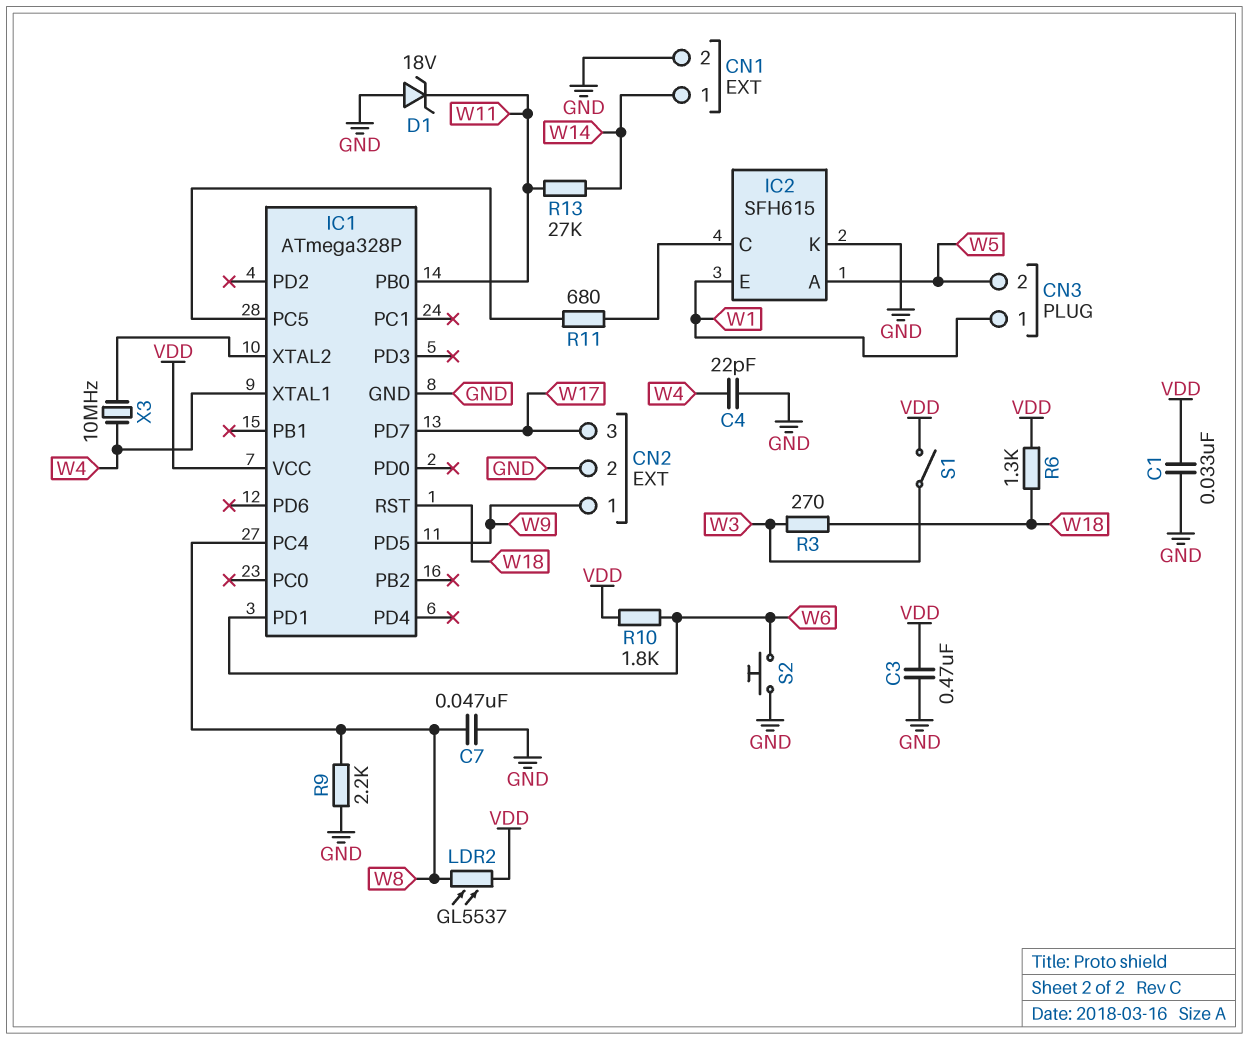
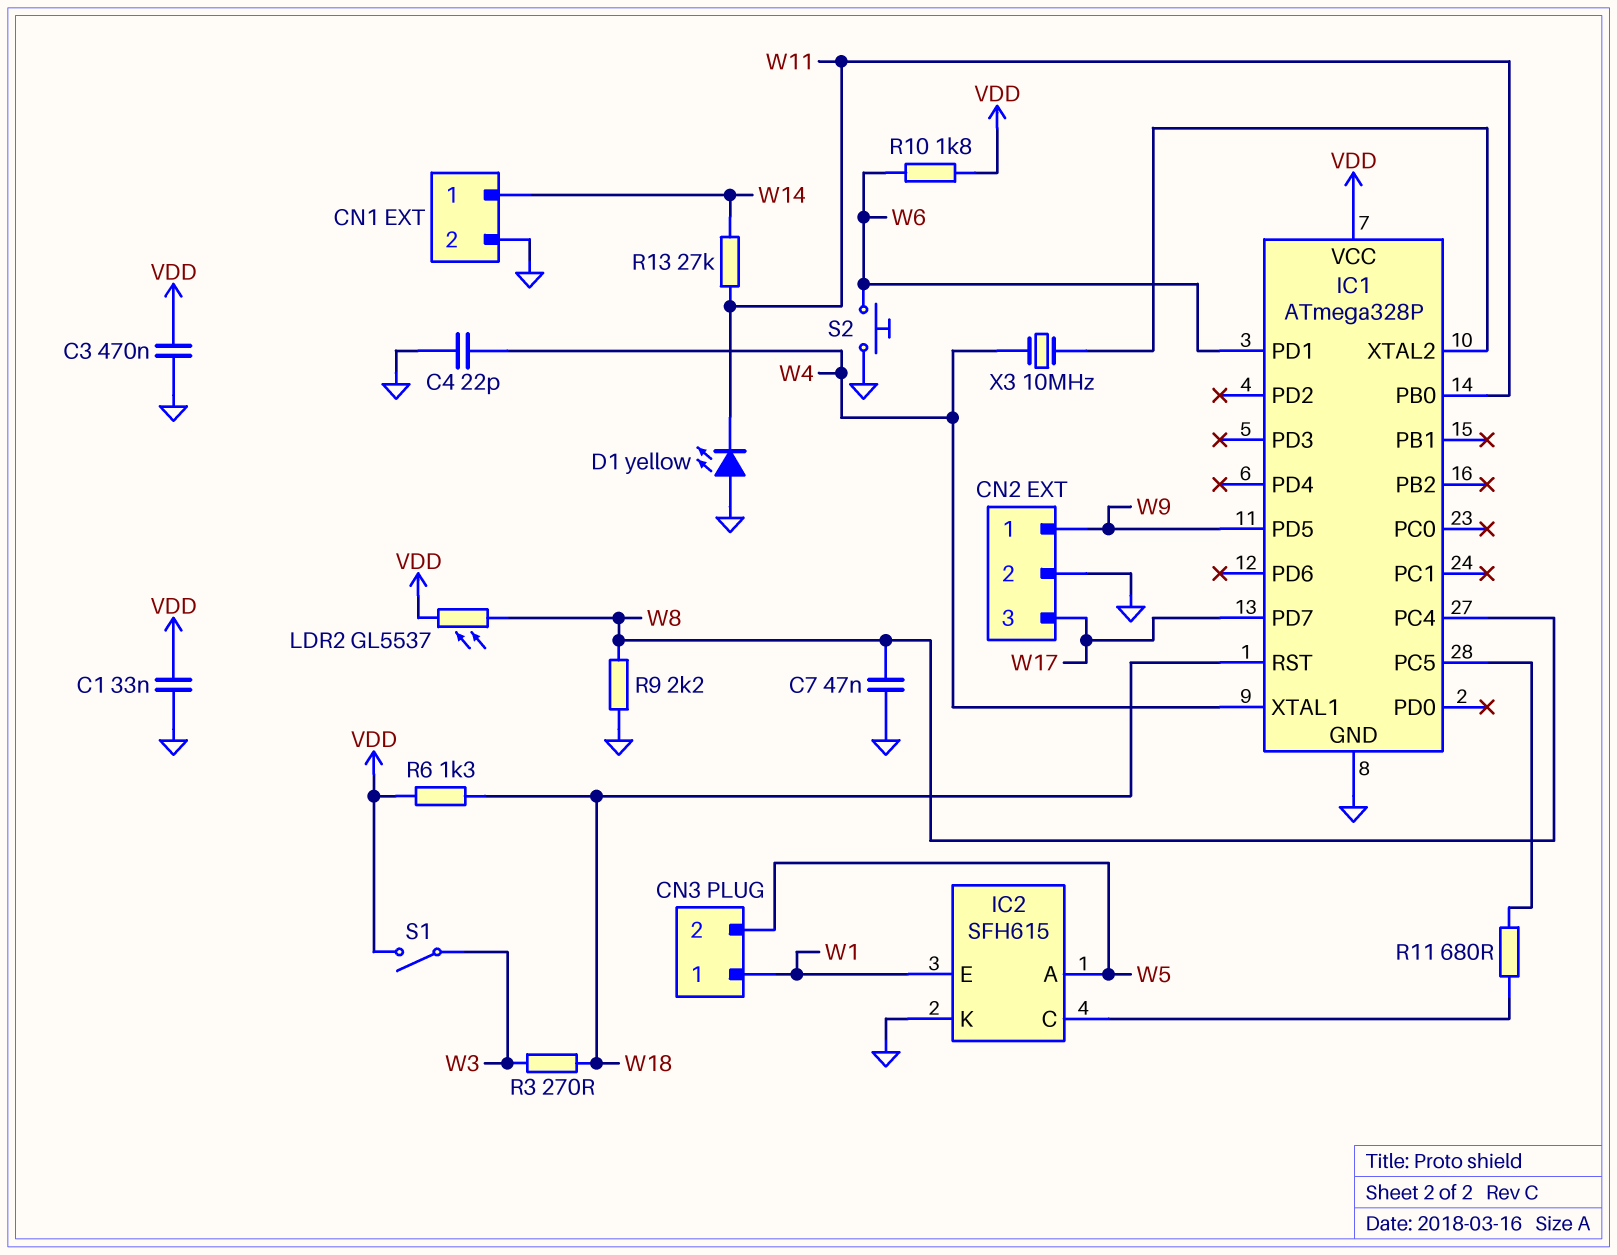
D1: zener 18V (A GND, K W11) -> LED yellow (A GND, K W11)

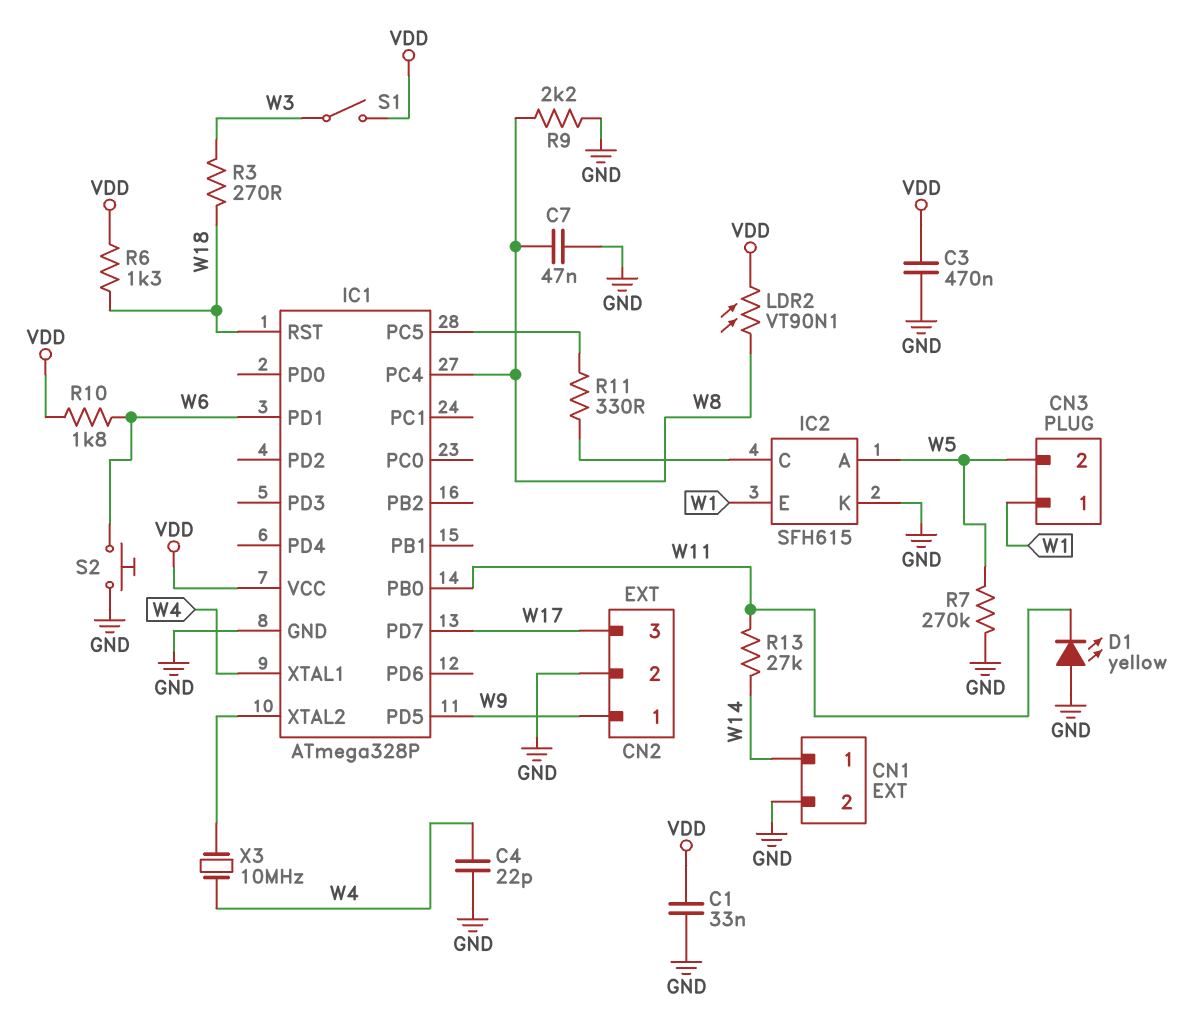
LDR2: GL5537 (VDD, W8) -> VT90N1 (VDD, W8)
R7: none -> 270k (GND, W5)
R11: 680 (IC1/PC5, IC2/C) -> 330 (IC1/PC5, IC2/C)

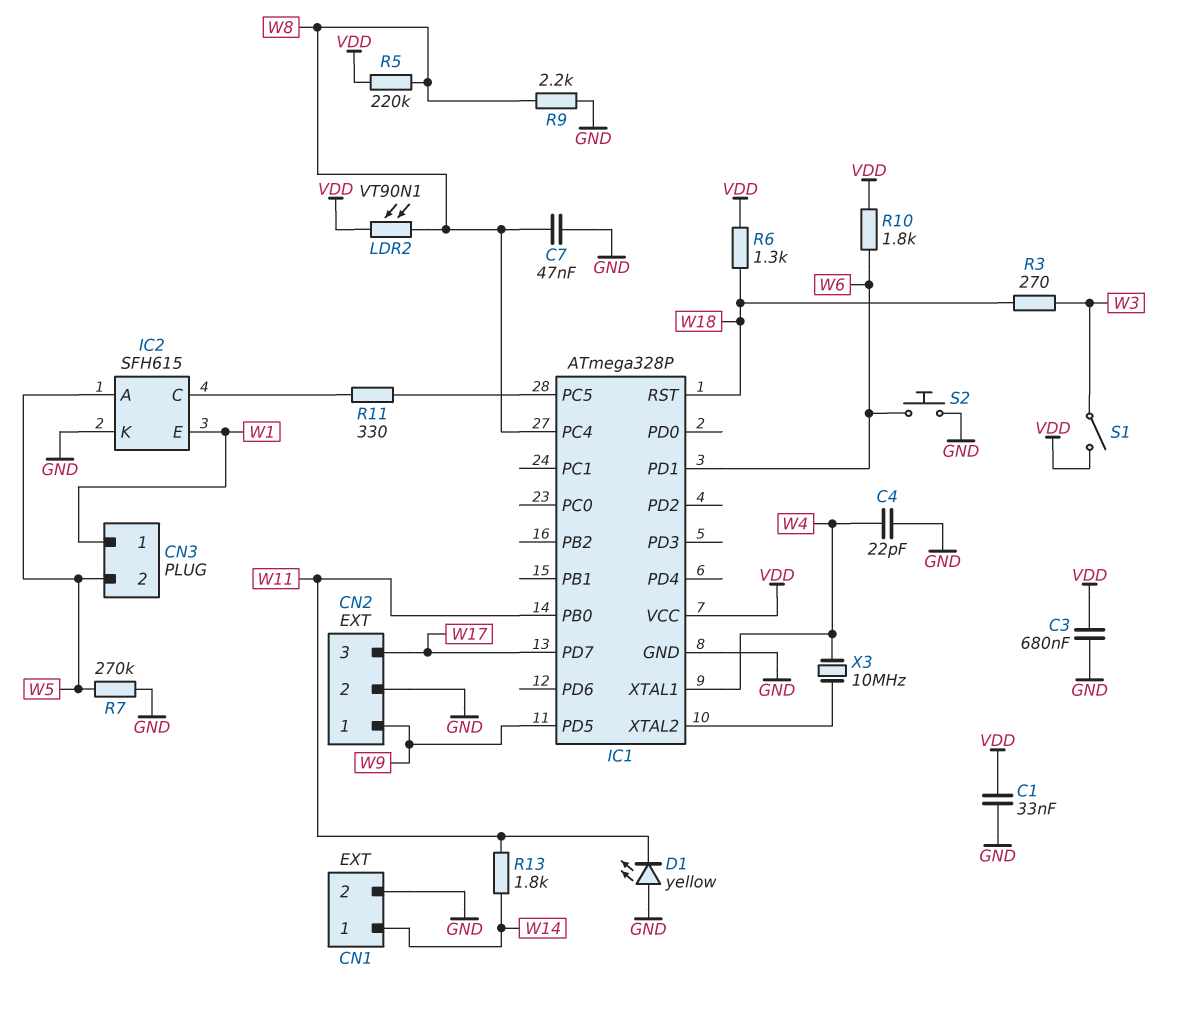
C3: 470nF (GND, VDD) -> 680nF (GND, VDD)
R5: none -> 220k (VDD, W8)
R13: 27k (W11, W14) -> 1.8k (W11, W14)

